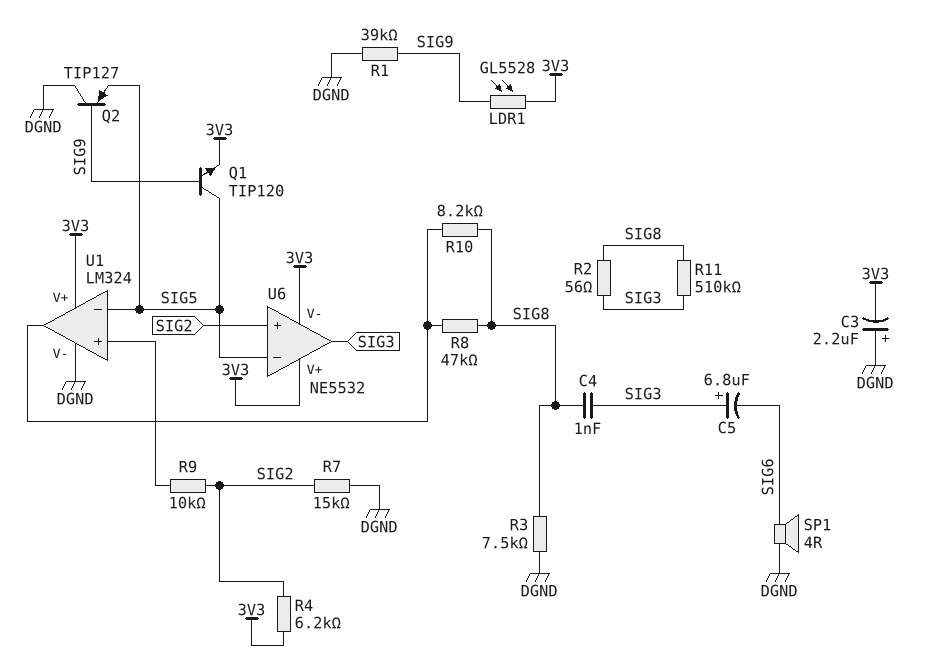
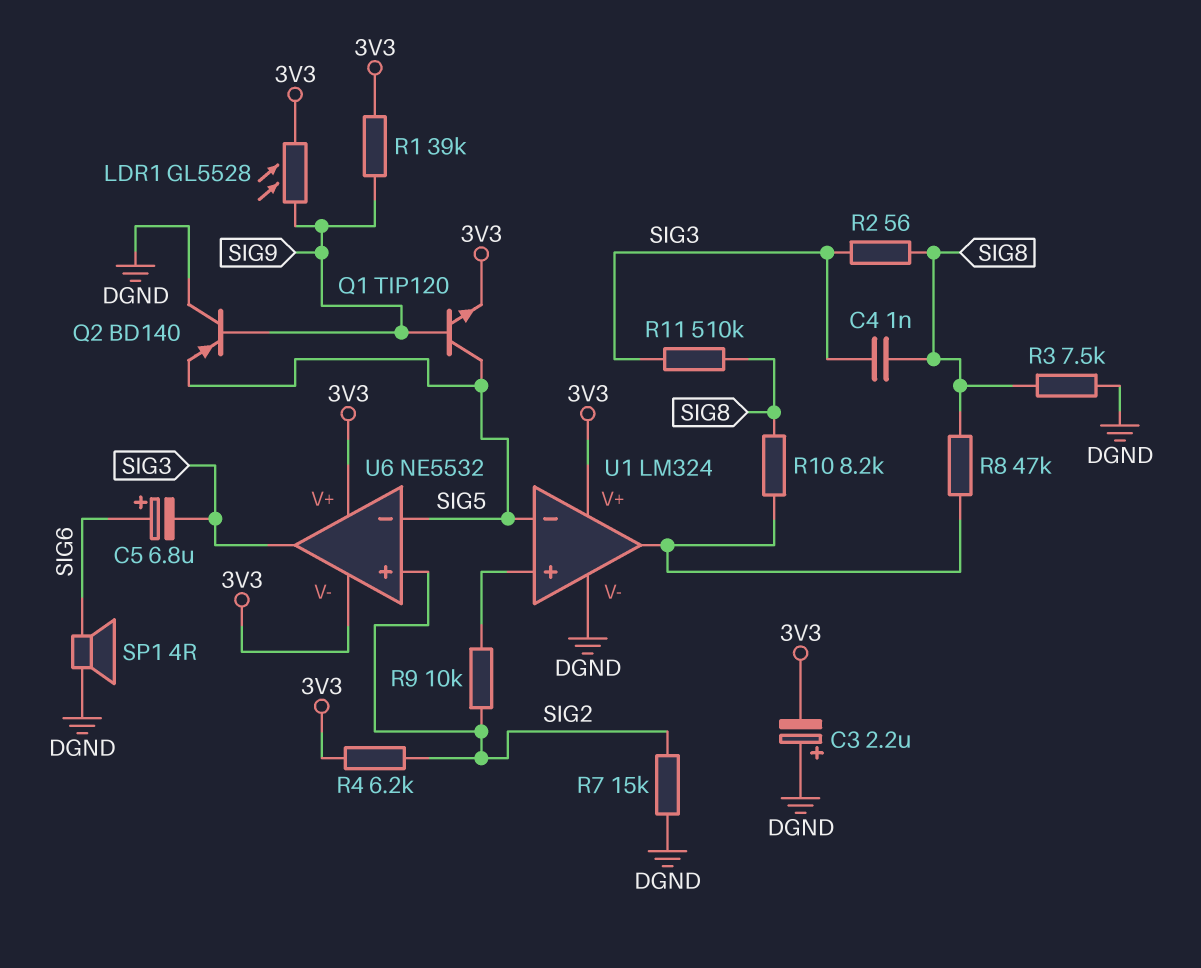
C5: 6.8uF (plus SIG3, minus SIG6) -> 6.8uF (plus SIG6, minus SIG3)
Q2: PNP TIP127 (B SIG9, C DGND, E SIG5) -> PNP BD140 (B SIG9, C DGND, E SIG5)
R1: 39k (DGND, SIG9) -> 39k (3V3, SIG9)

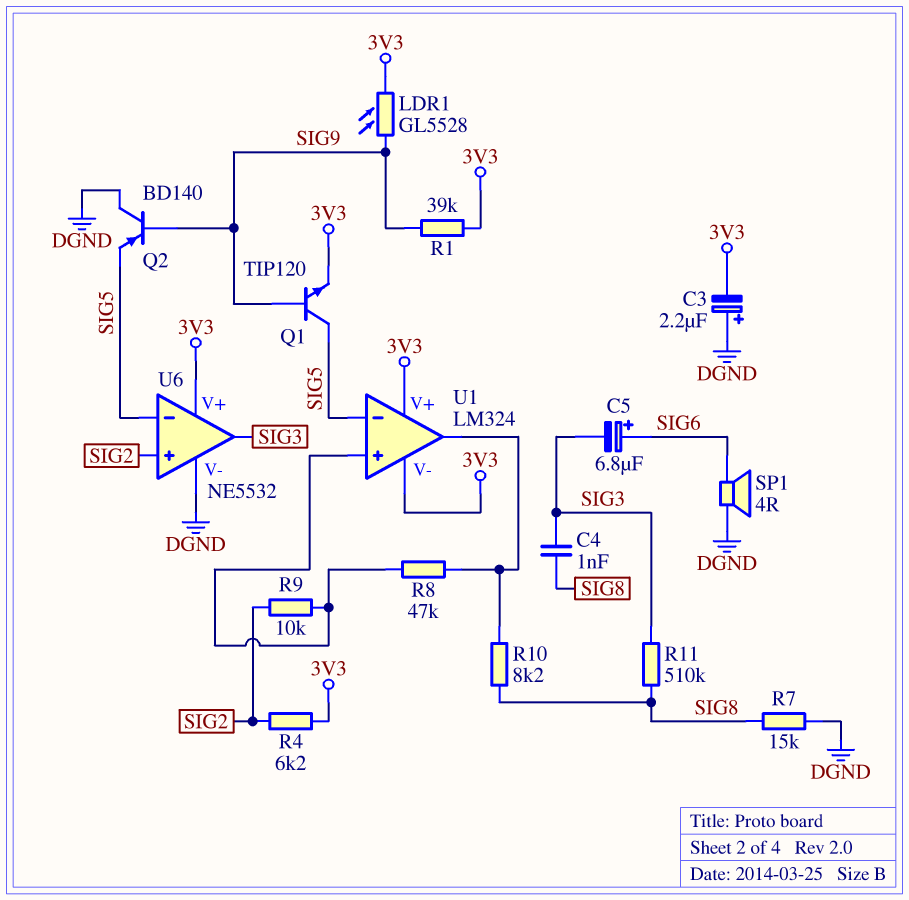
R2: 56 (SIG3, SIG8) -> none
R3: 7.5k (DGND, SIG8) -> none
R7: 15k (DGND, SIG2) -> 15k (DGND, SIG8)
R8: 47k (SIG8, U1/out) -> 47k (U1/in+, U1/out)
U1 pin V-: DGND -> 3V3
U6 pin V-: 3V3 -> DGND

